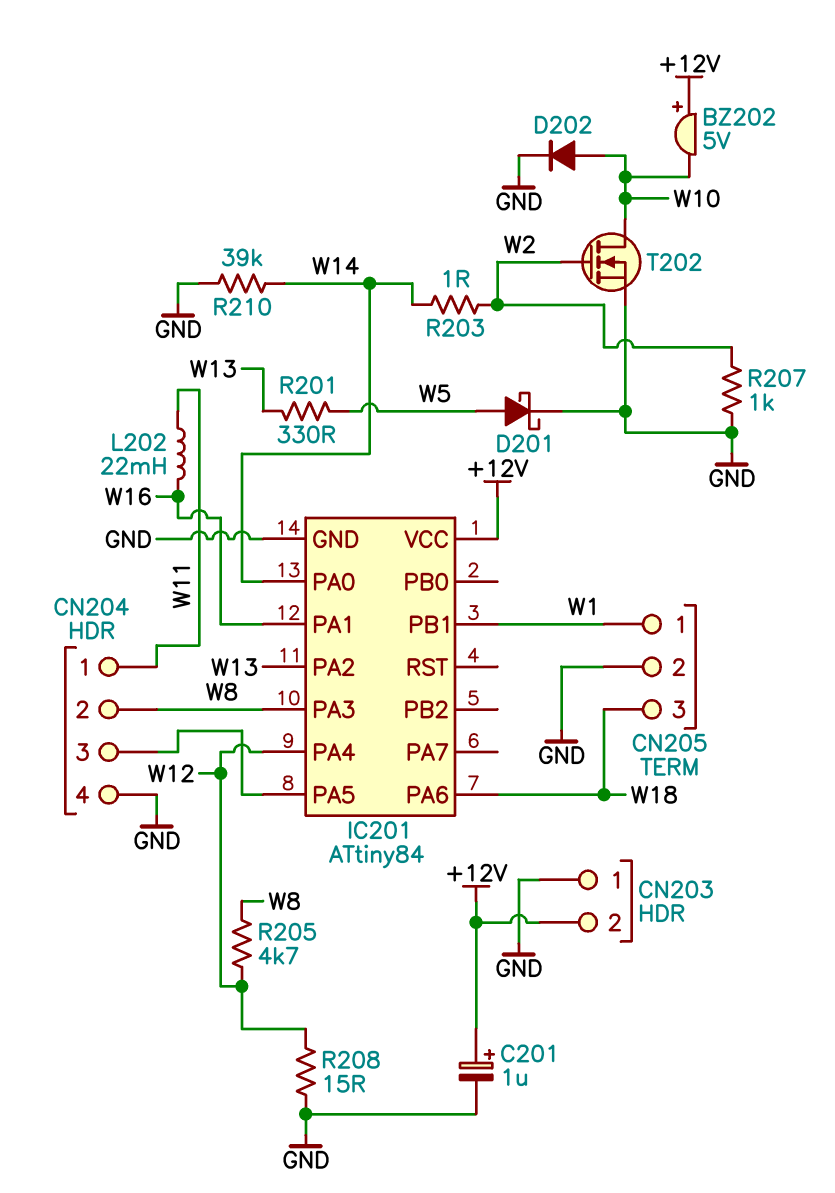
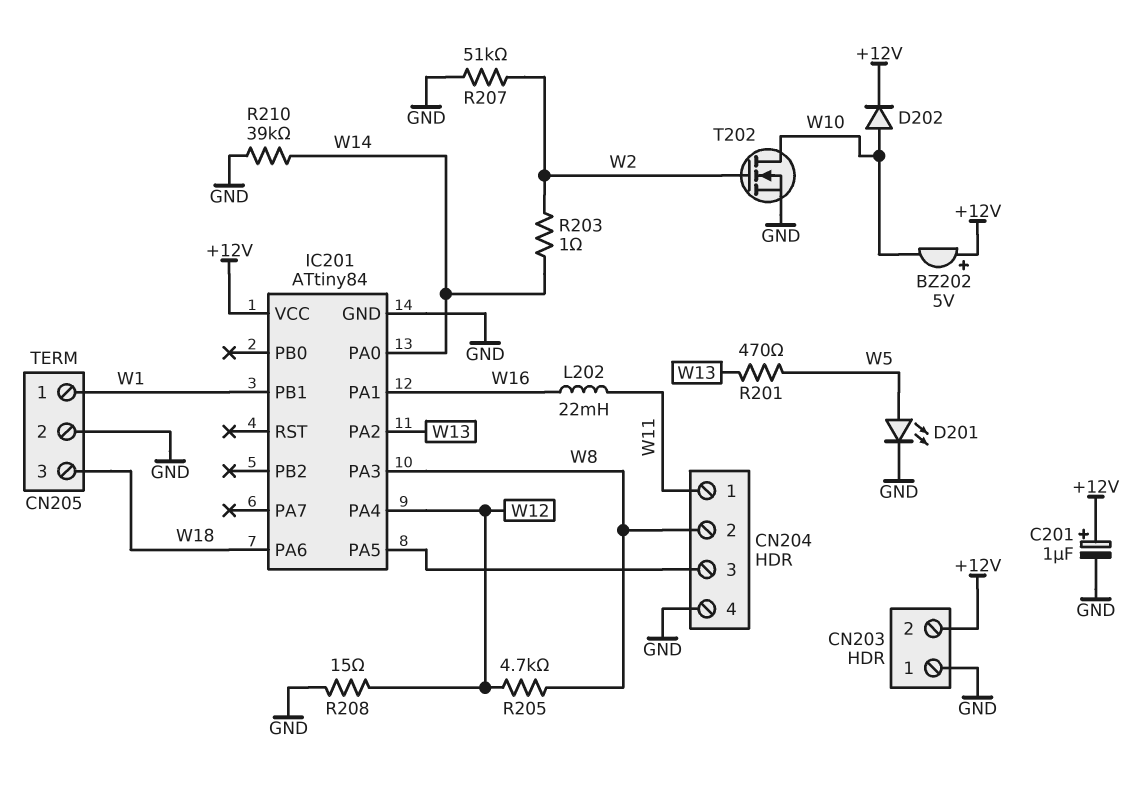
D201: schottky (A W5, K GND) -> LED (A W5, K GND)
D202: diode (A W10, K GND) -> diode (A W10, K +12V)
R201: 330 (W5, W13) -> 470 (W5, W13)
R207: 1k (GND, W2) -> 51k (GND, W2)

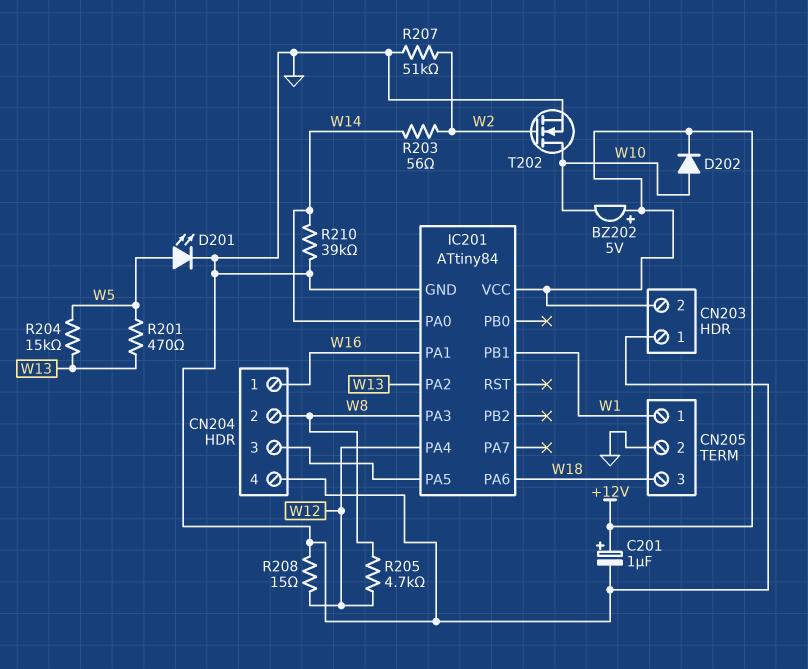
CN204 pin 1: W11 -> W16
L202: 22mH (W11, W16) -> none
R203: 1 (W2, W14) -> 56 (W2, W14)
R204: none -> 15k (W5, W13)

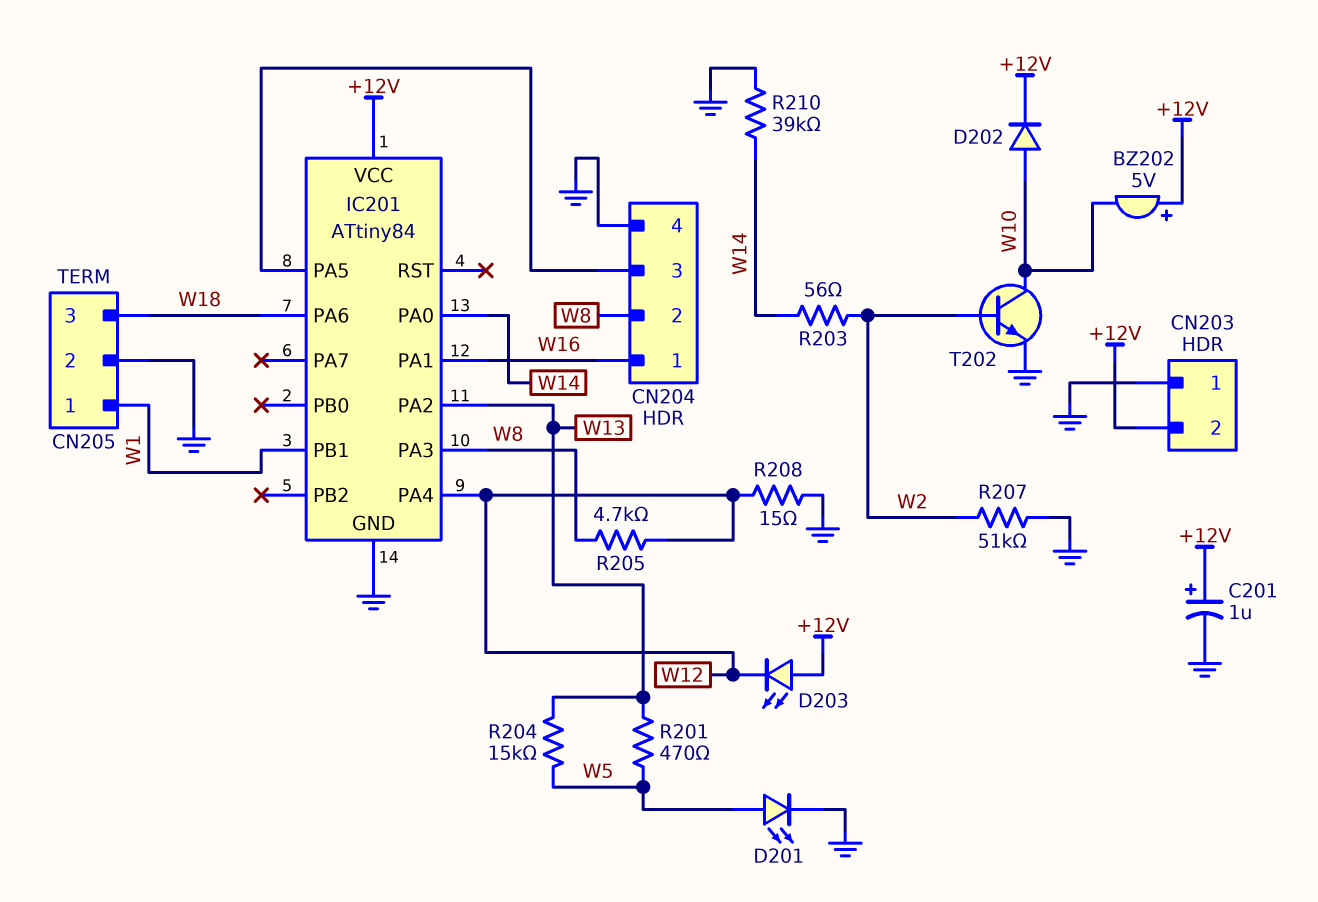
D203: none -> LED (A +12V, K W12)
T202: NMOS (G W2, D W10, S GND) -> NPN (B W2, C W10, E GND)

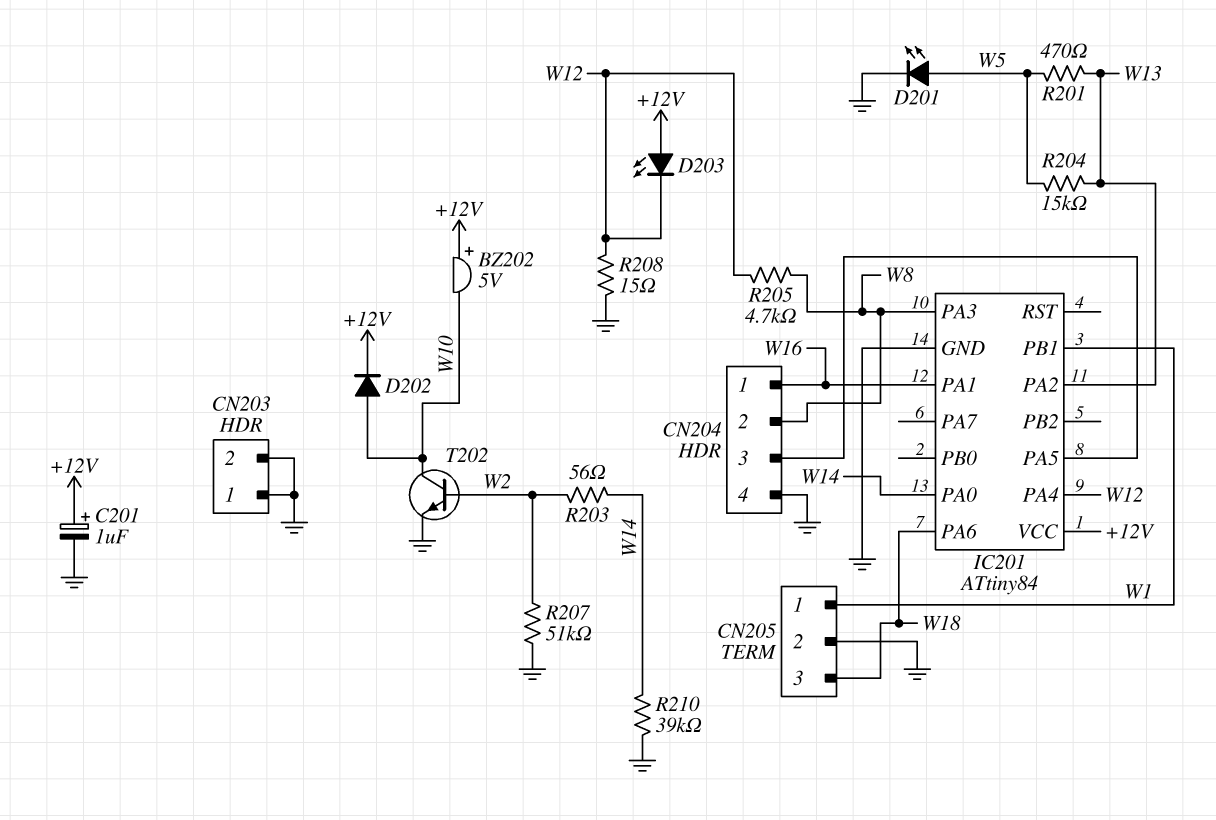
CN203 pin 2: +12V -> GND

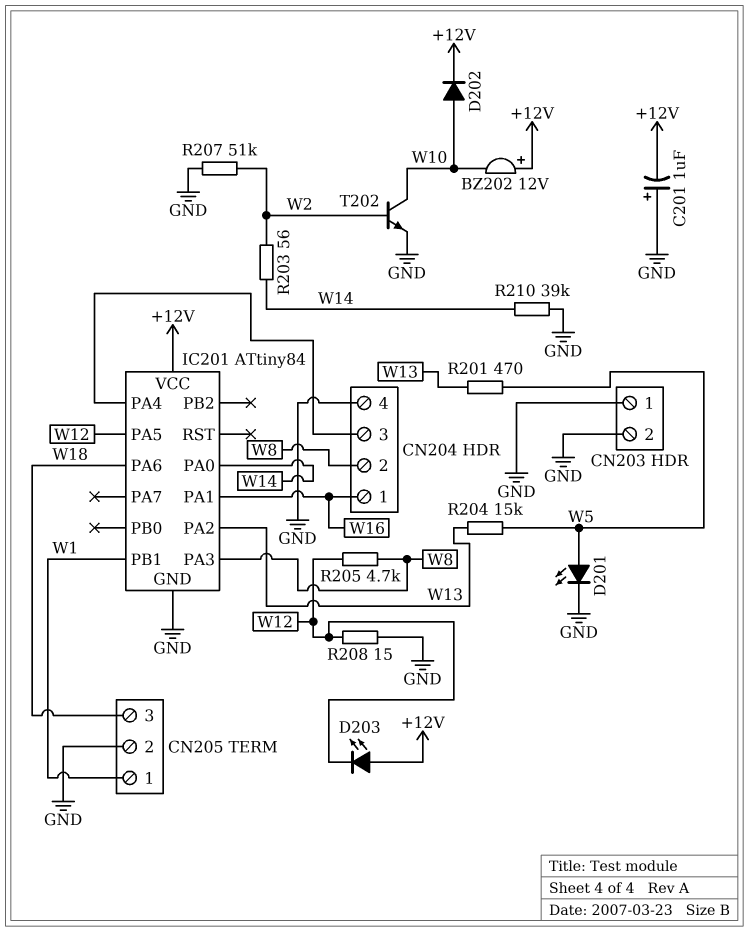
BZ202: buzzer 5V (plus +12V, minus W10) -> buzzer 12V (plus +12V, minus W10)
C201: 1uF (plus +12V, minus GND) -> 1uF (plus GND, minus +12V)
IC201 pin PA4: W12 -> CN204/3
IC201 pin PA5: CN204/3 -> W12

